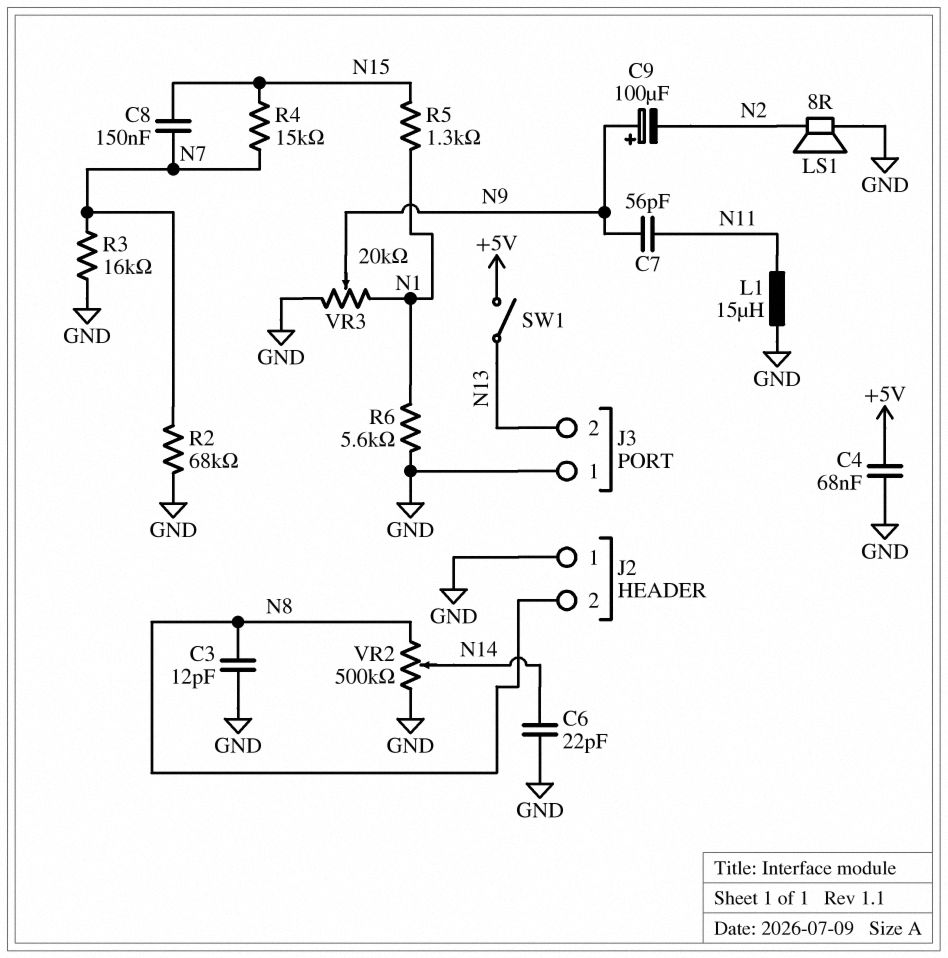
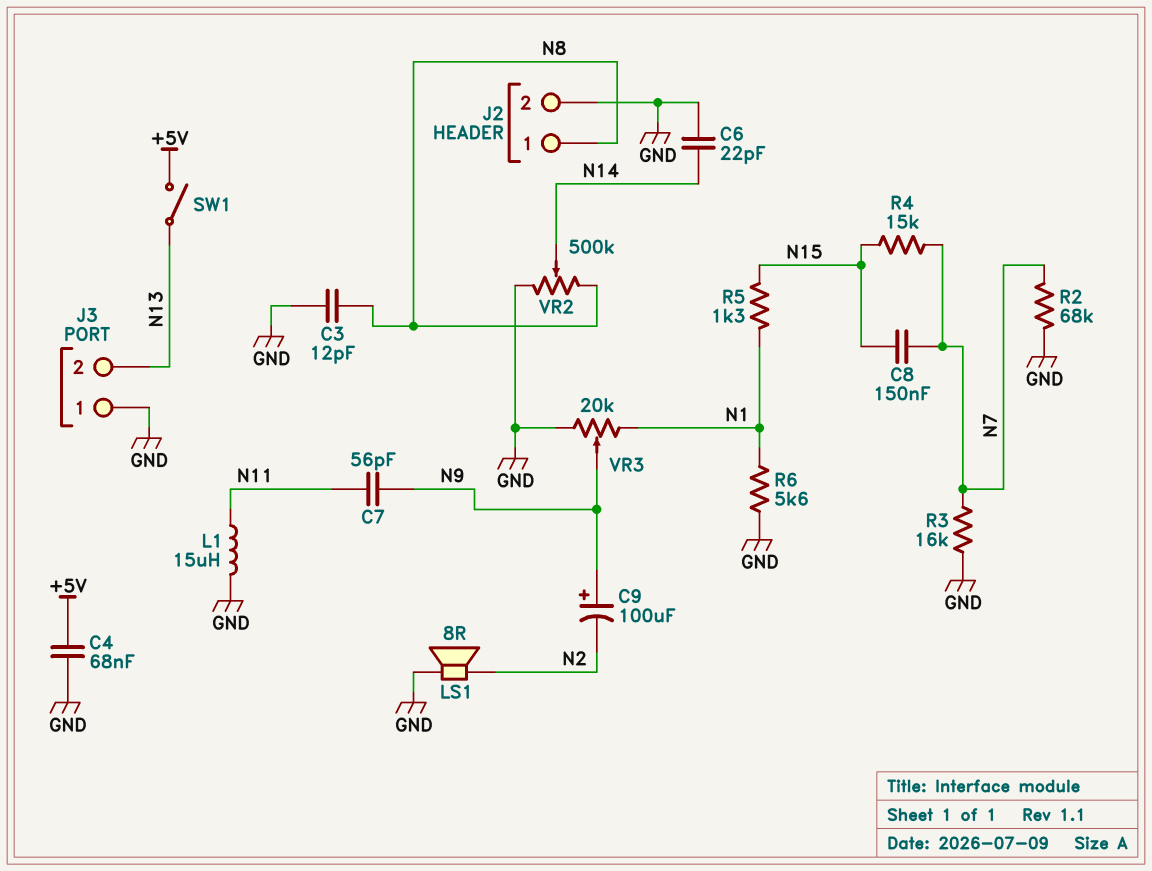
J2 pin 1: GND -> N8
J2 pin 2: N8 -> GND

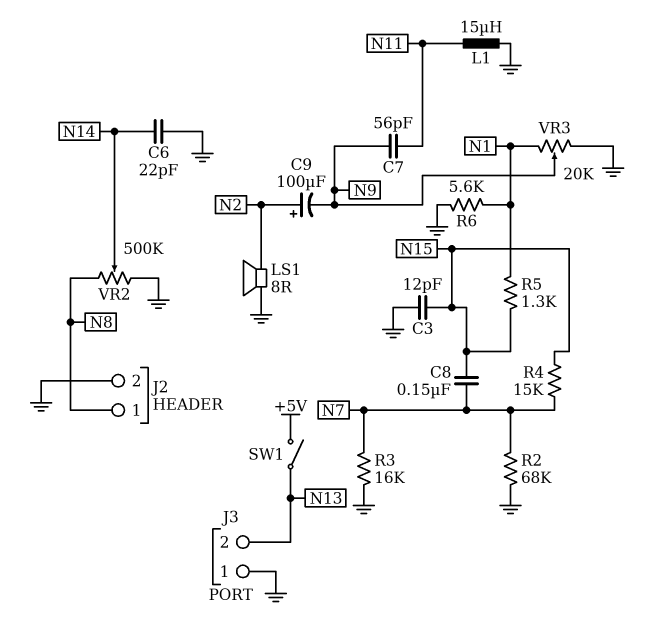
C3: 12pF (GND, N8) -> 12pF (GND, N15)
C4: 68nF (+5V, GND) -> none
C9: 100uF (plus N9, minus N2) -> 100uF (plus N2, minus N9)

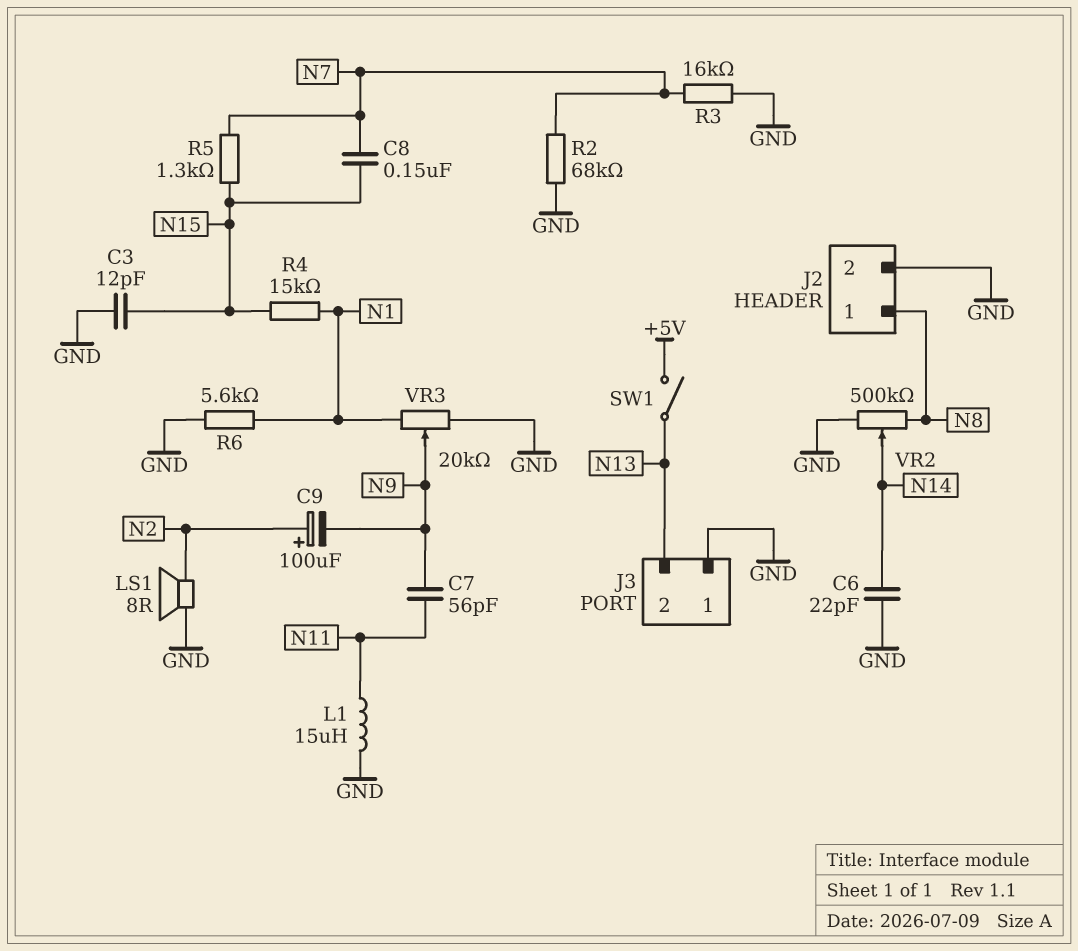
R4: 15k (N7, N15) -> 15k (N1, N15)
R5: 1.3k (N1, N15) -> 1.3k (N7, N15)

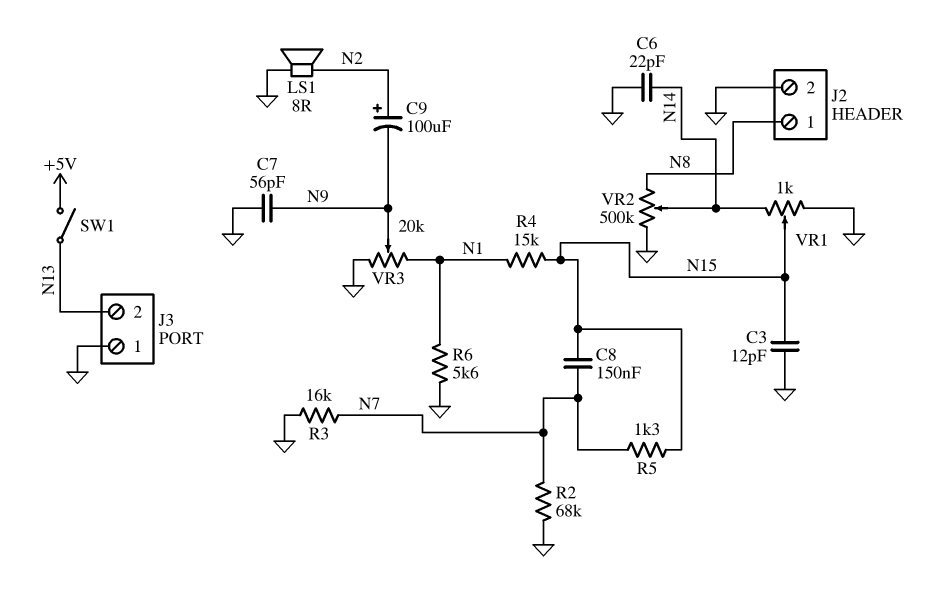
C7: 56pF (N9, N11) -> 56pF (GND, N9)
L1: 15uH (GND, N11) -> none
VR1: none -> 1k (GND, N14, wiper N15)

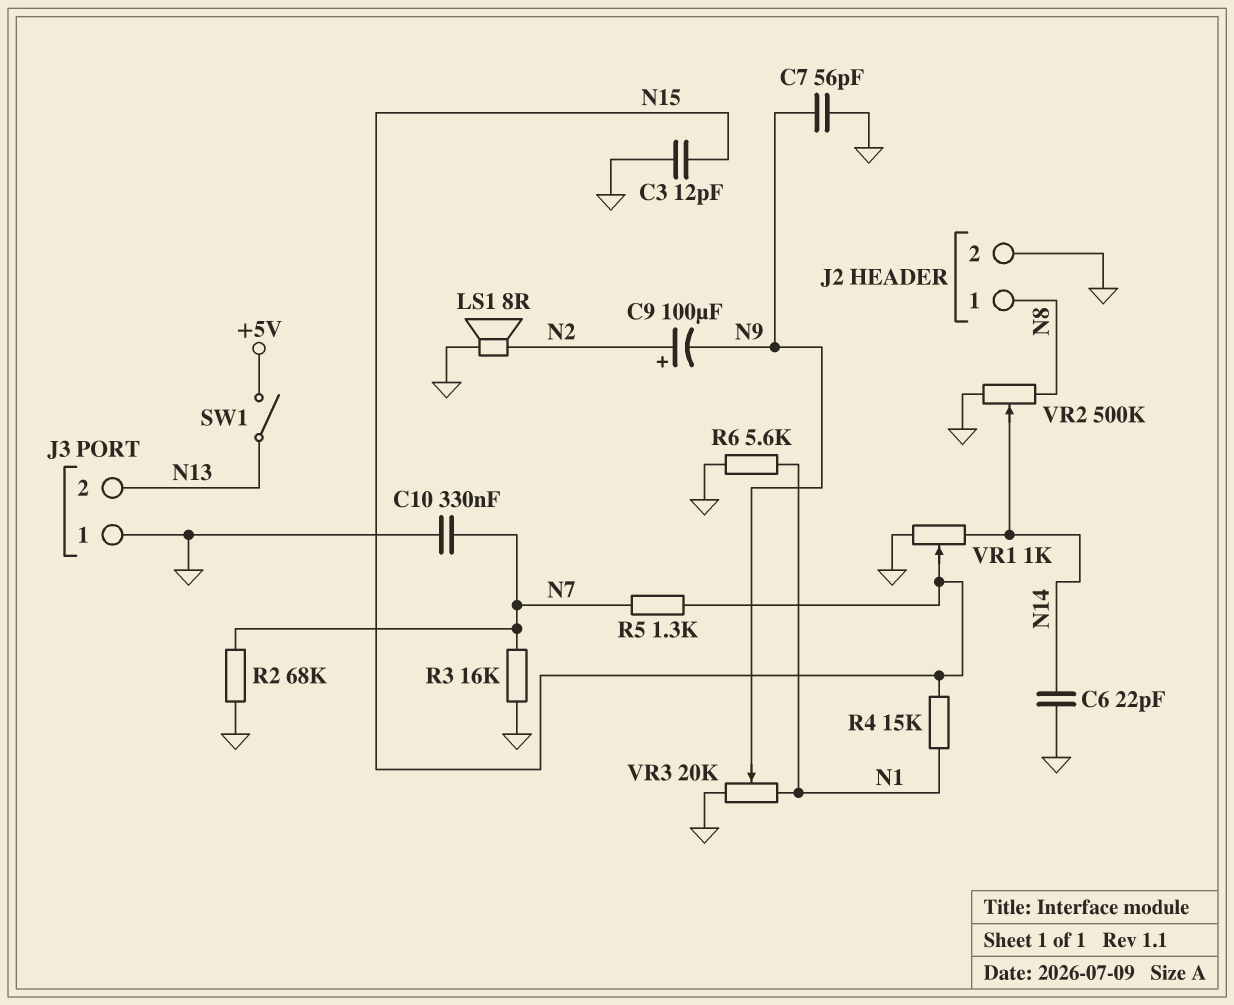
C8: 150nF (N7, N15) -> none
C10: none -> 330nF (GND, N7)

